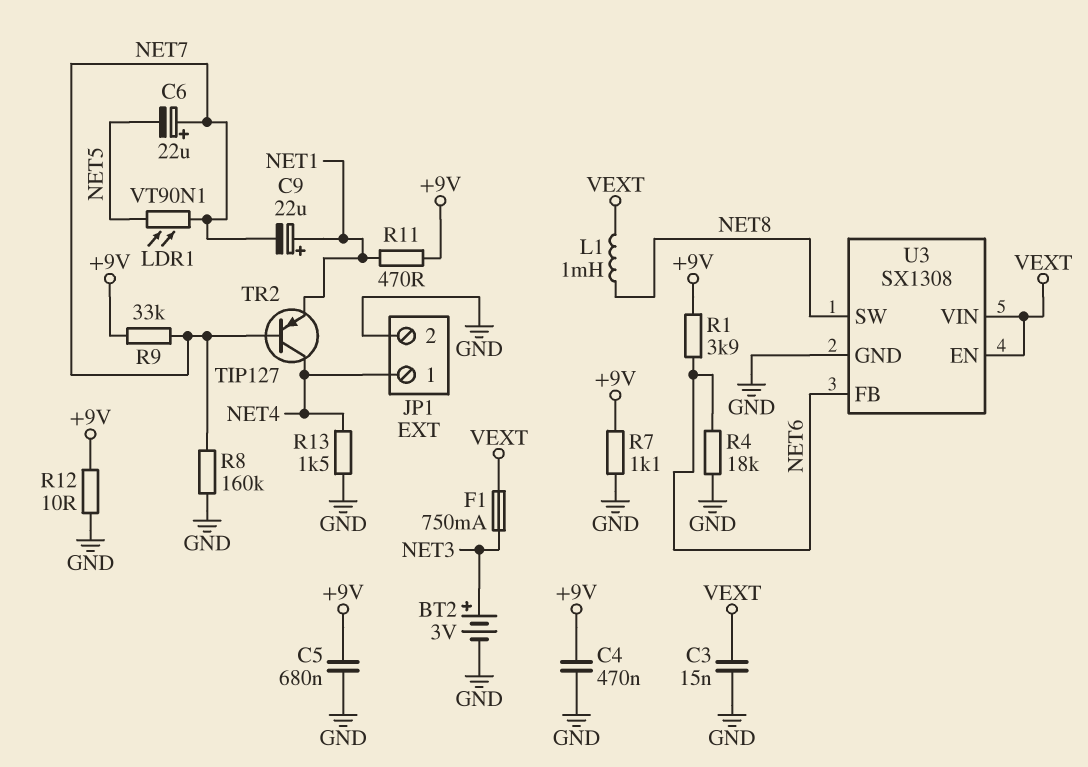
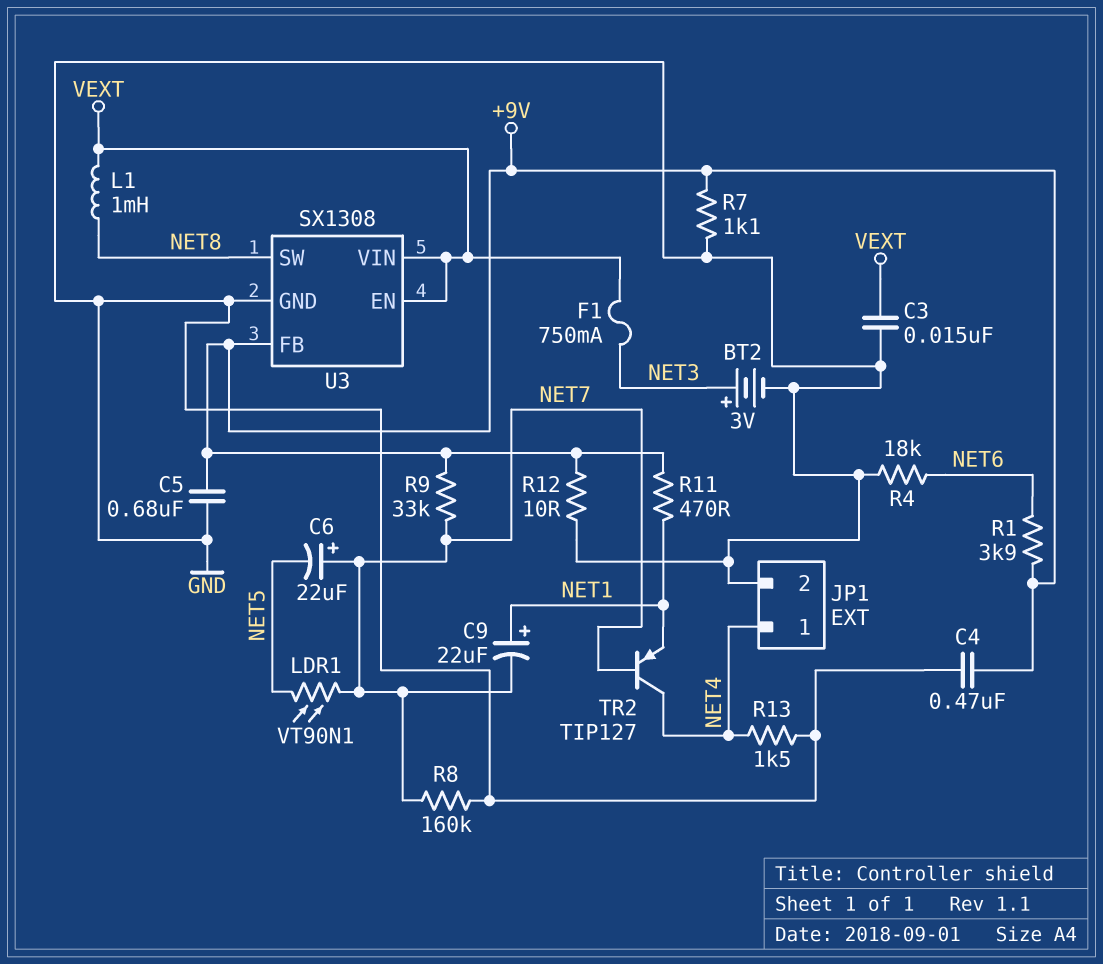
U3 pin FB: NET6 -> +9V

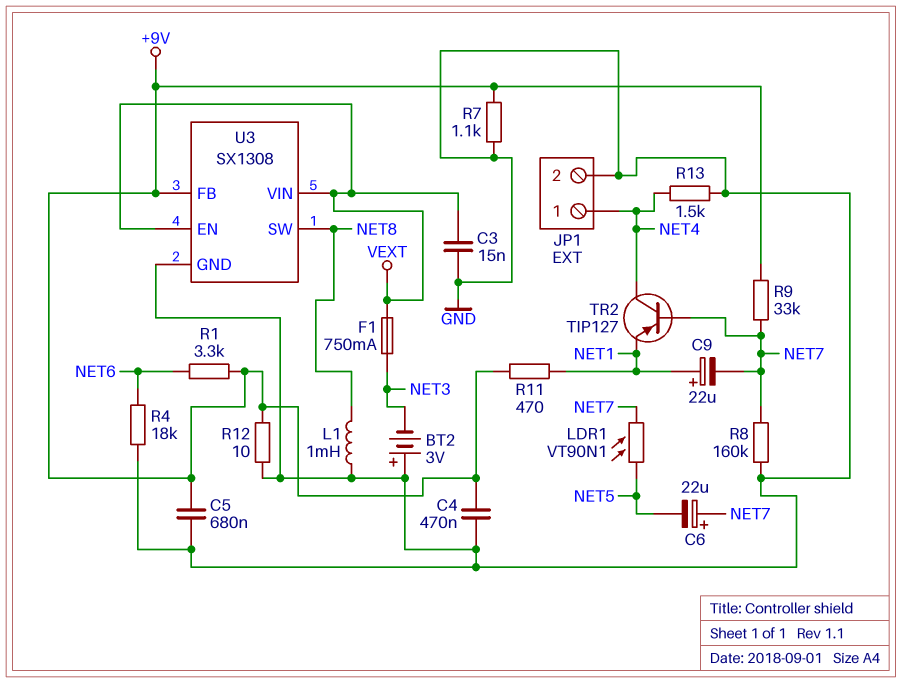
BT2: 3V (plus NET3, minus GND) -> 3V (plus GND, minus NET3)
L1: 1mH (NET8, VEXT) -> 1mH (GND, NET8)
R1: 3.9k (+9V, NET6) -> 3.3k (+9V, NET6)

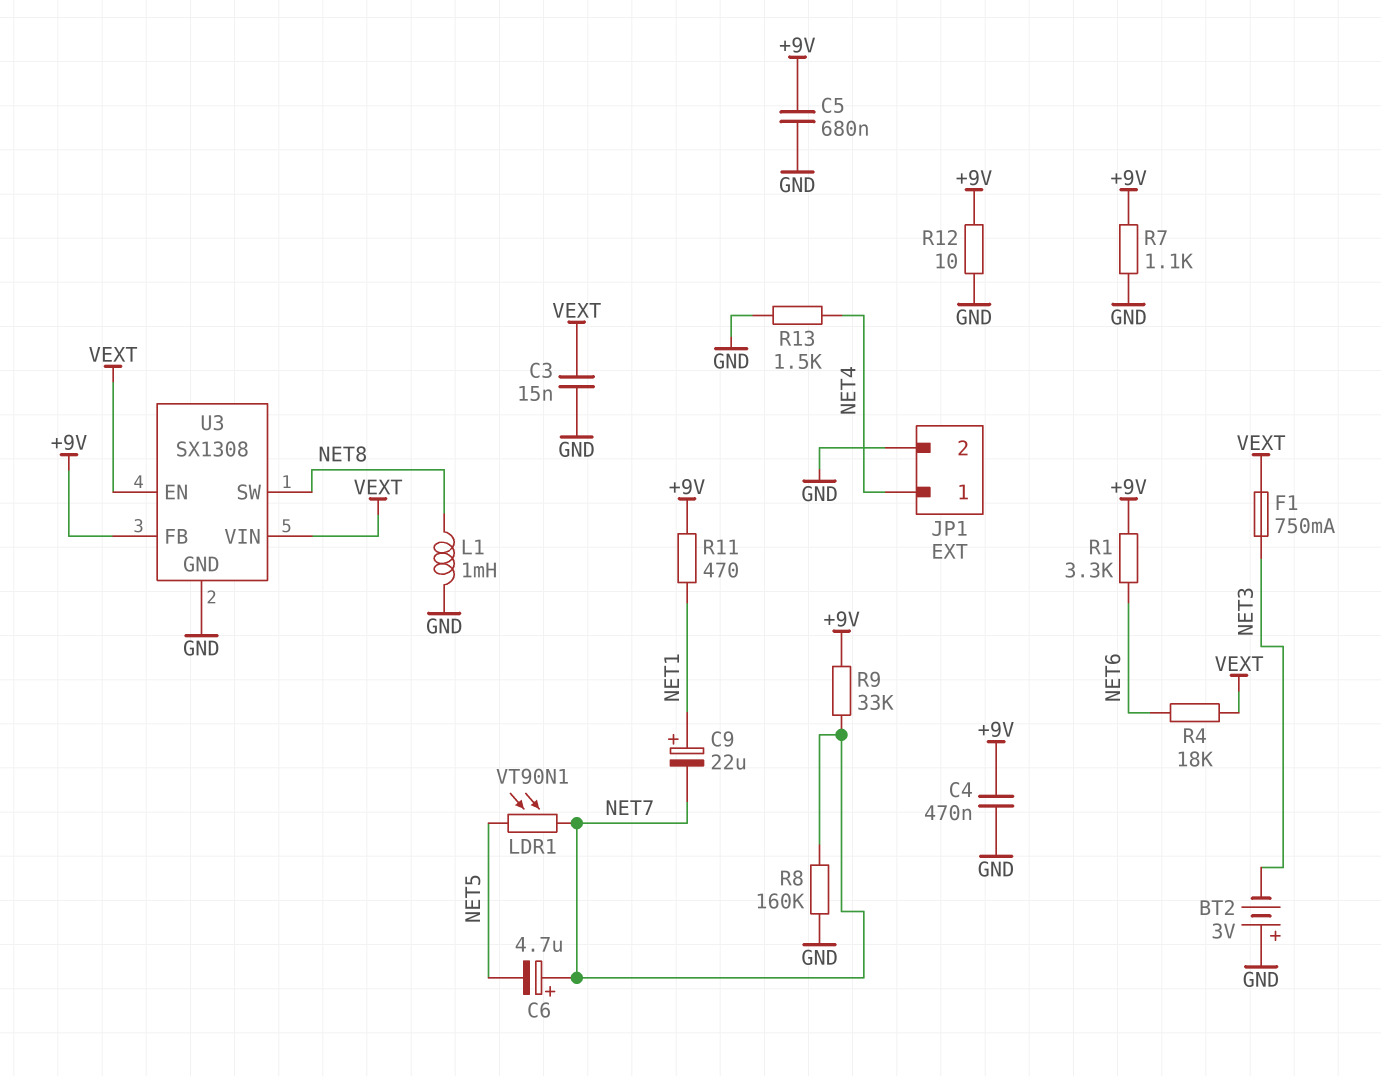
C6: 22uF (plus NET7, minus NET5) -> 4.7uF (plus NET7, minus NET5)
R4: 18k (GND, NET6) -> 18k (NET6, VEXT)
TR2: PNP TIP127 (B NET7, C NET4, E NET1) -> none

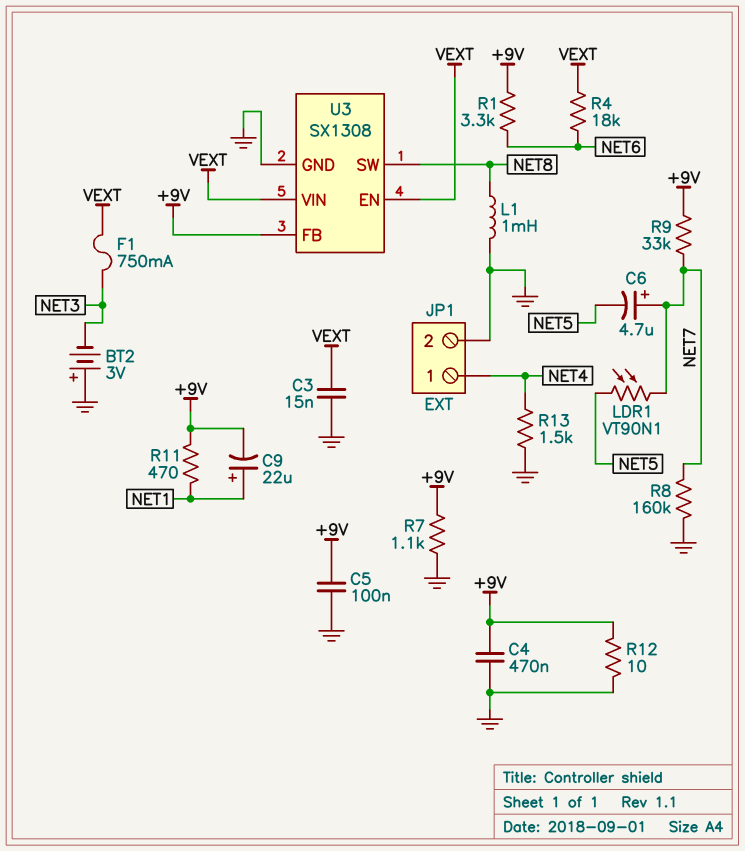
C5: 680nF (+9V, GND) -> 100nF (+9V, GND)
C9: 22uF (plus NET1, minus NET7) -> 22uF (plus NET1, minus +9V)

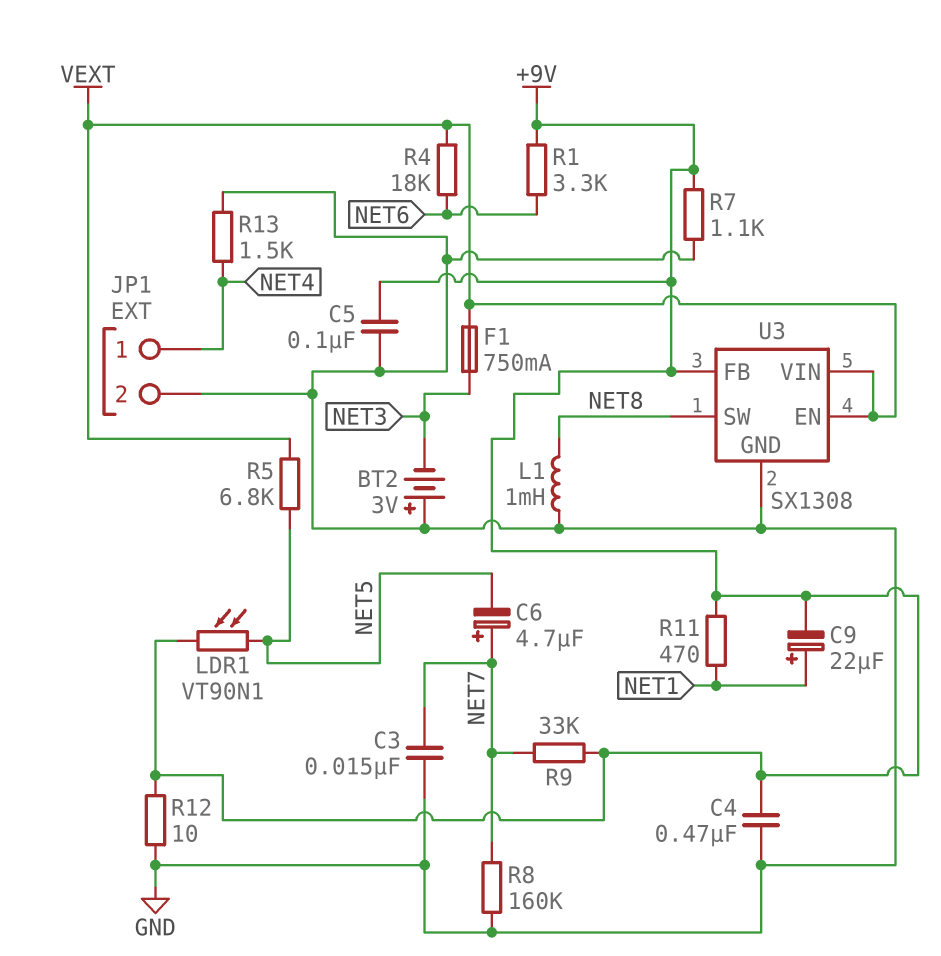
C3: 15nF (GND, VEXT) -> 15nF (GND, NET7)
LDR1: VT90N1 (NET5, NET7) -> VT90N1 (+9V, NET5)
R5: none -> 6.8k (NET5, VEXT)

